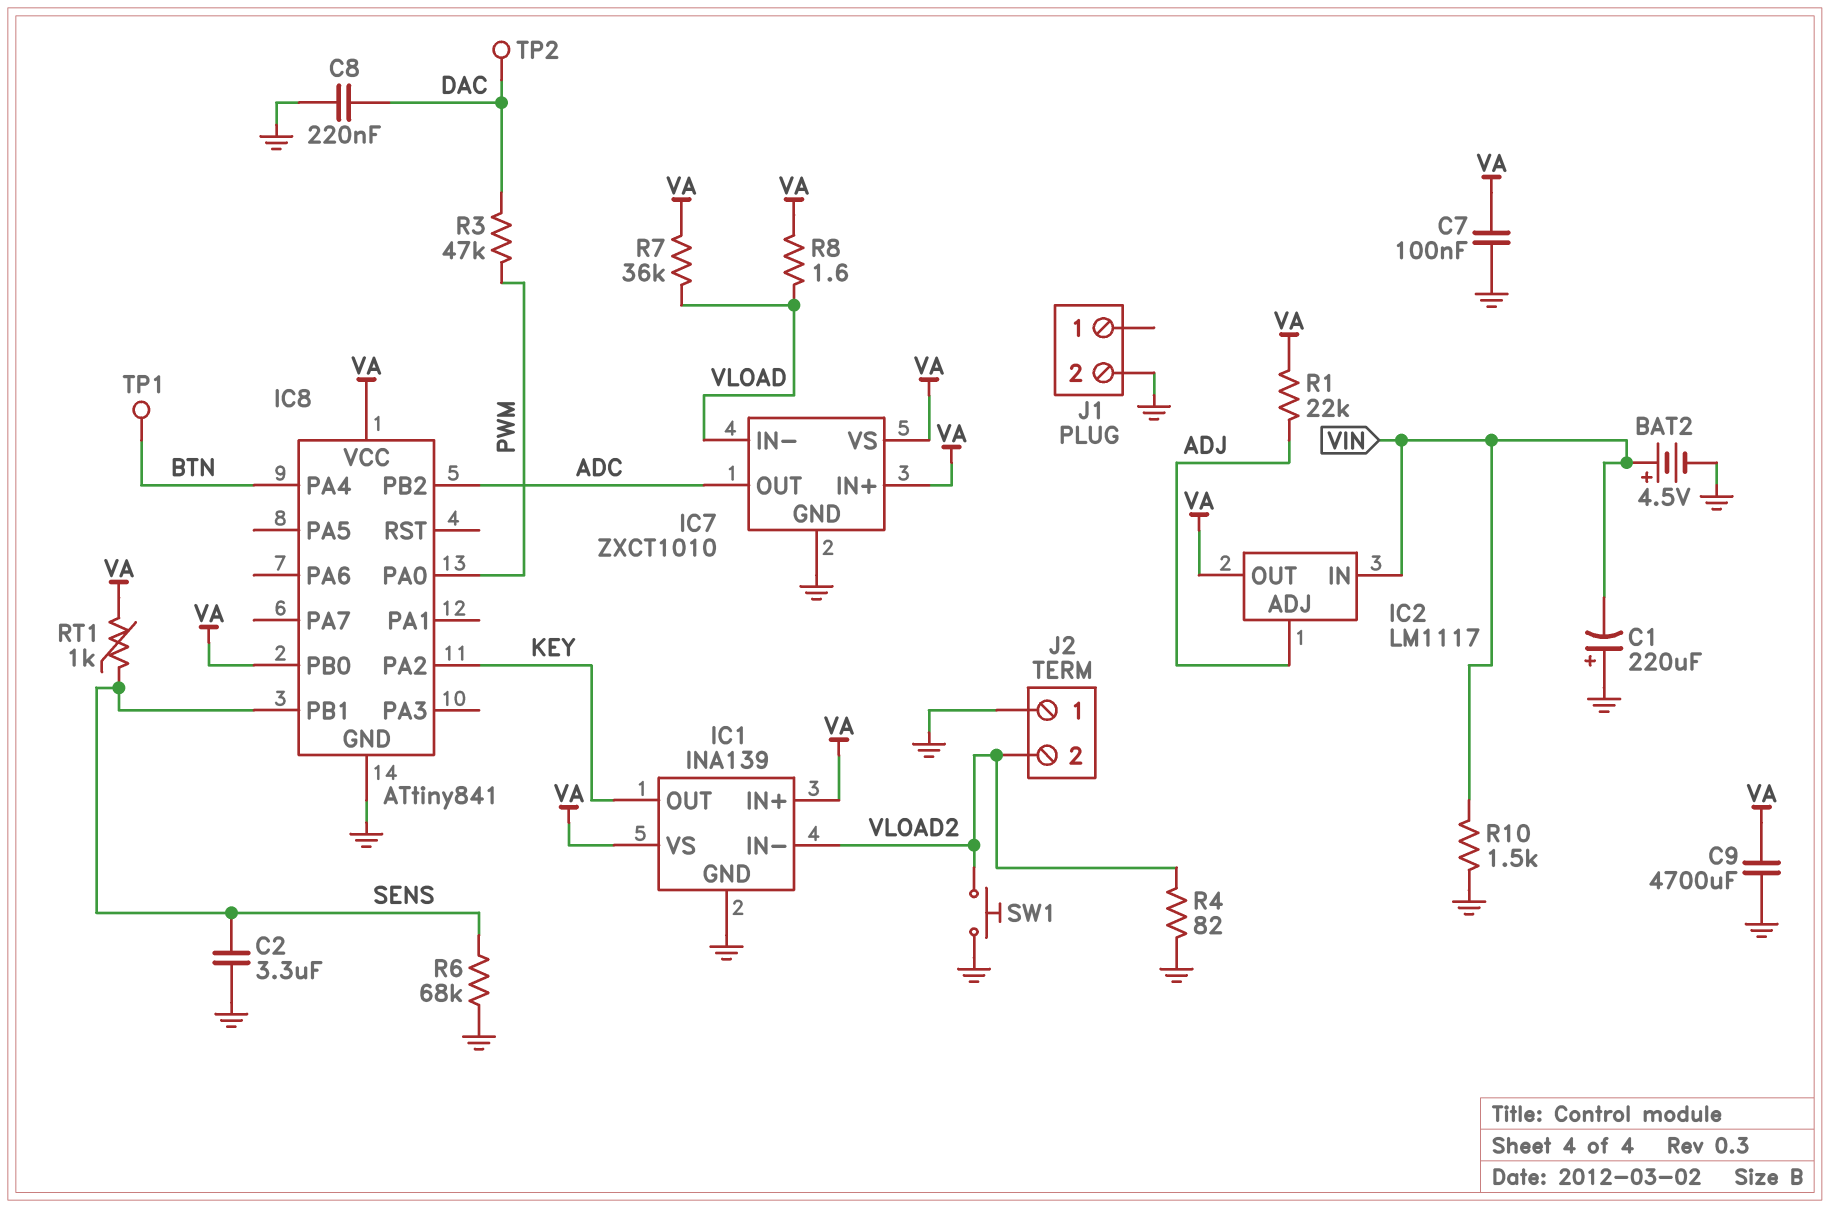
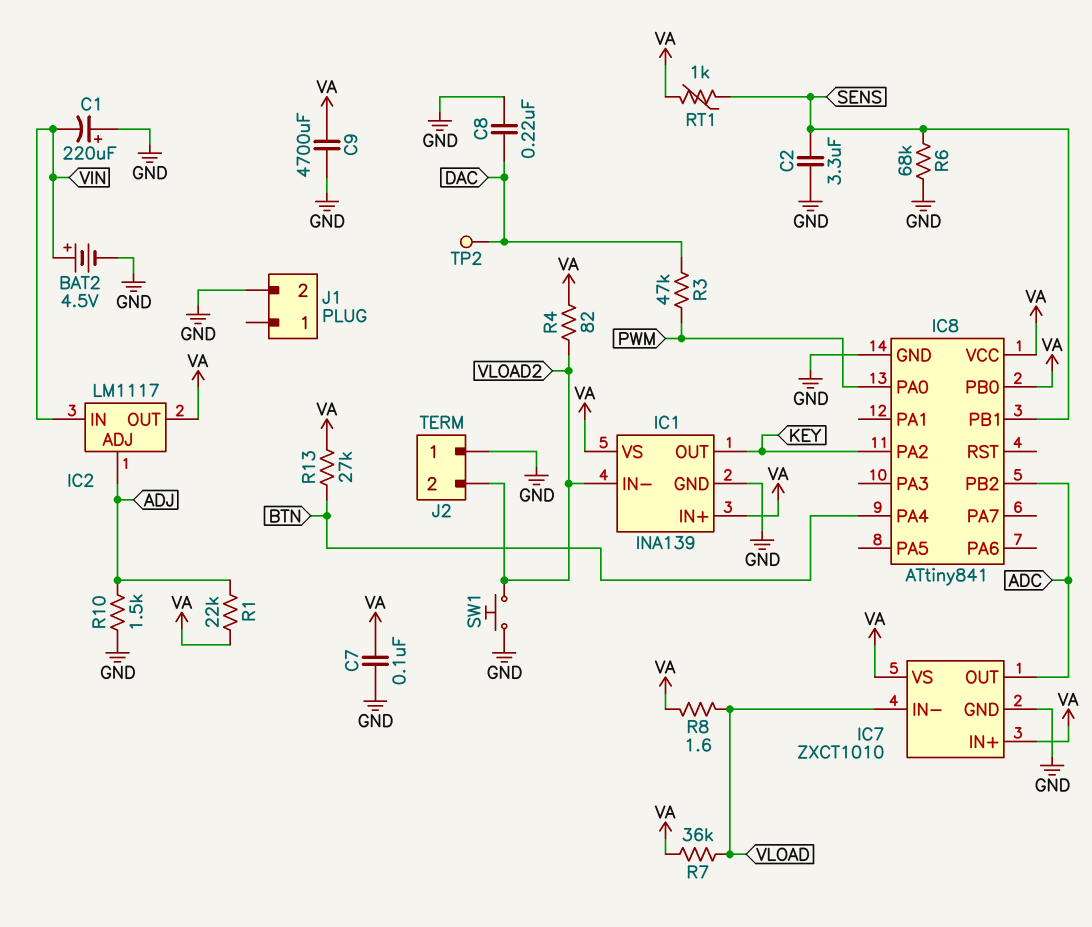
R4: 82 (GND, VLOAD2) -> 82 (VA, VLOAD2)
R10: 1.5k (GND, VIN) -> 1.5k (ADJ, GND)
R13: none -> 27k (BTN, VA)
TP1: test point (BTN) -> none

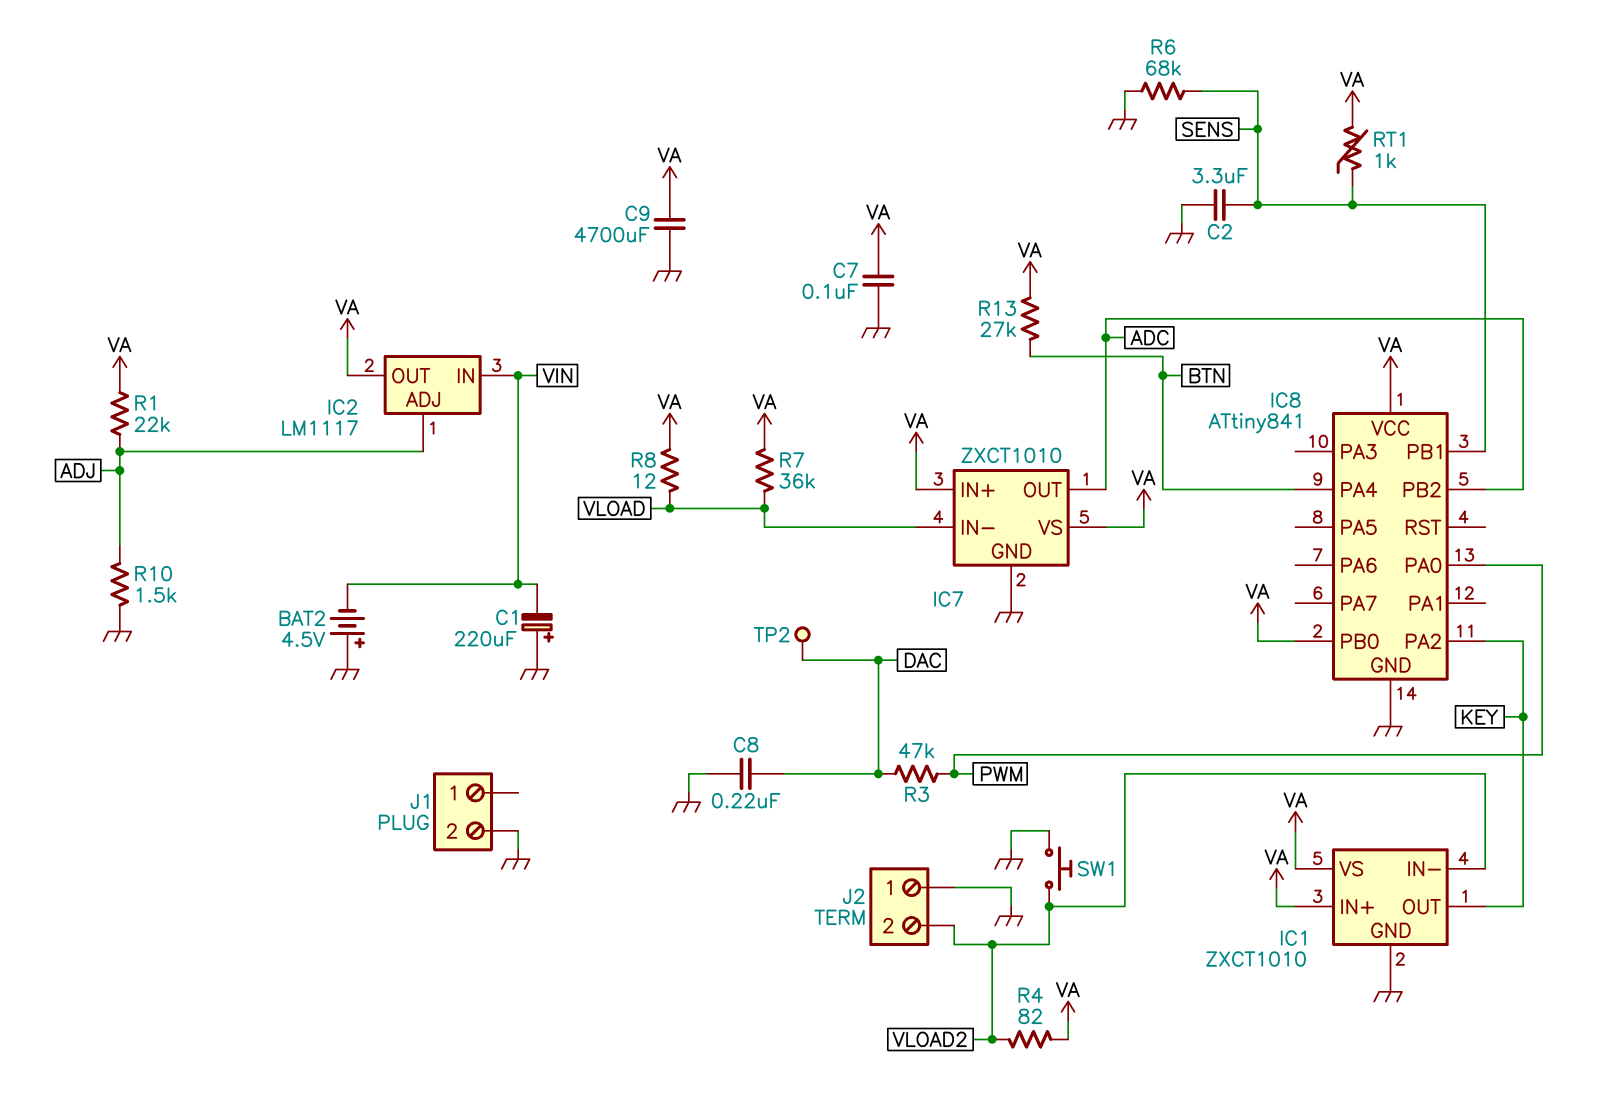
BAT2: 4.5V (plus VIN, minus GND) -> 4.5V (plus GND, minus VIN)
IC1: INA139 -> ZXCT1010
R8: 1.6 (VA, VLOAD) -> 12 (VA, VLOAD)

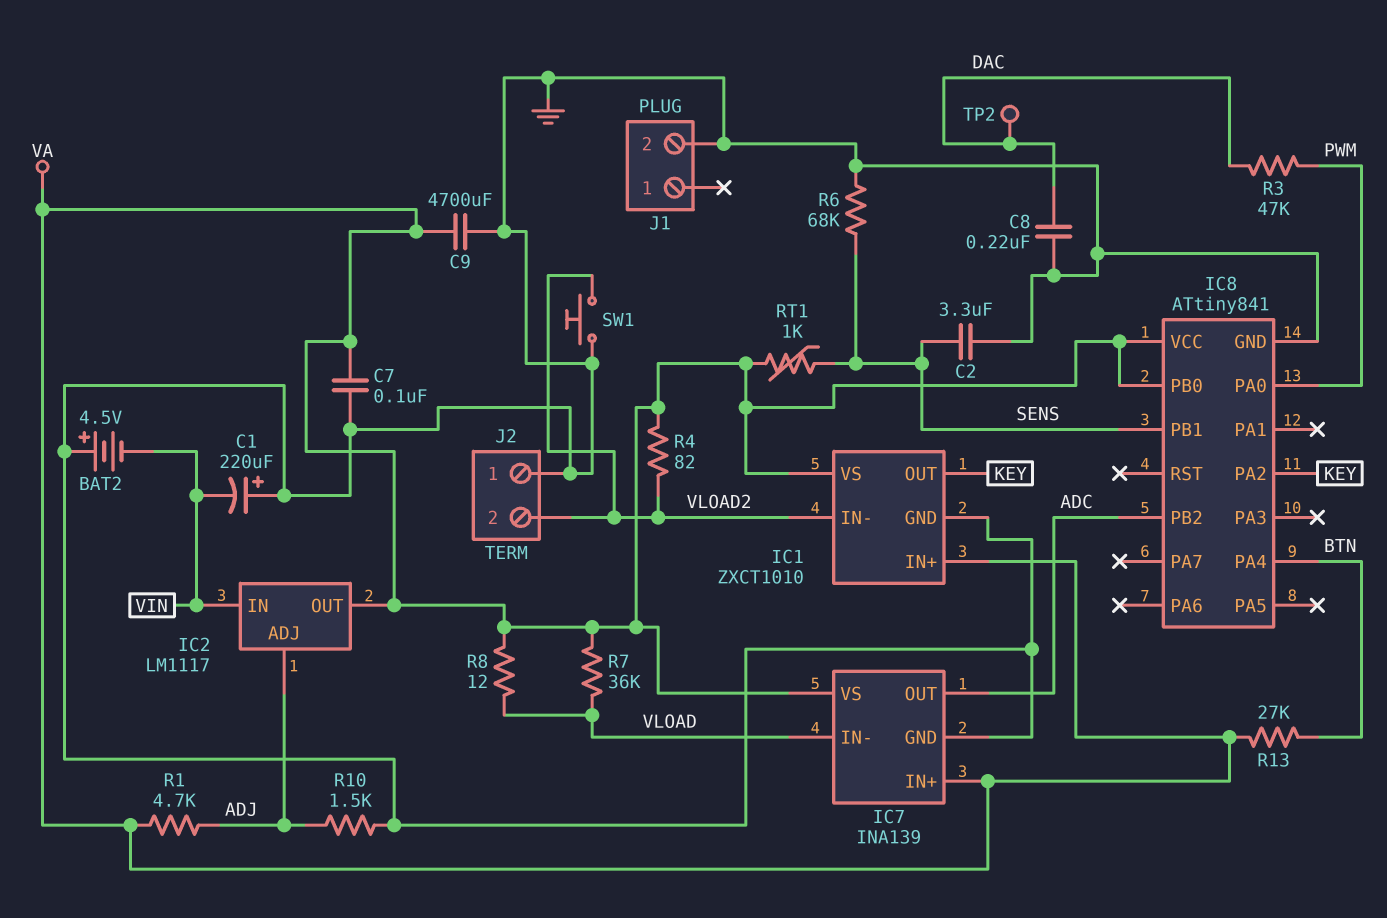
IC7: ZXCT1010 -> INA139
R1: 22k (ADJ, VA) -> 4.7k (ADJ, VA)

